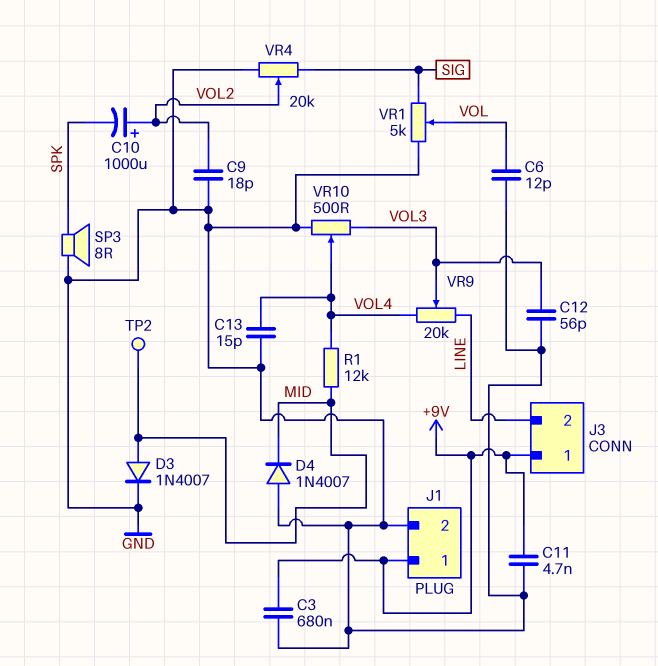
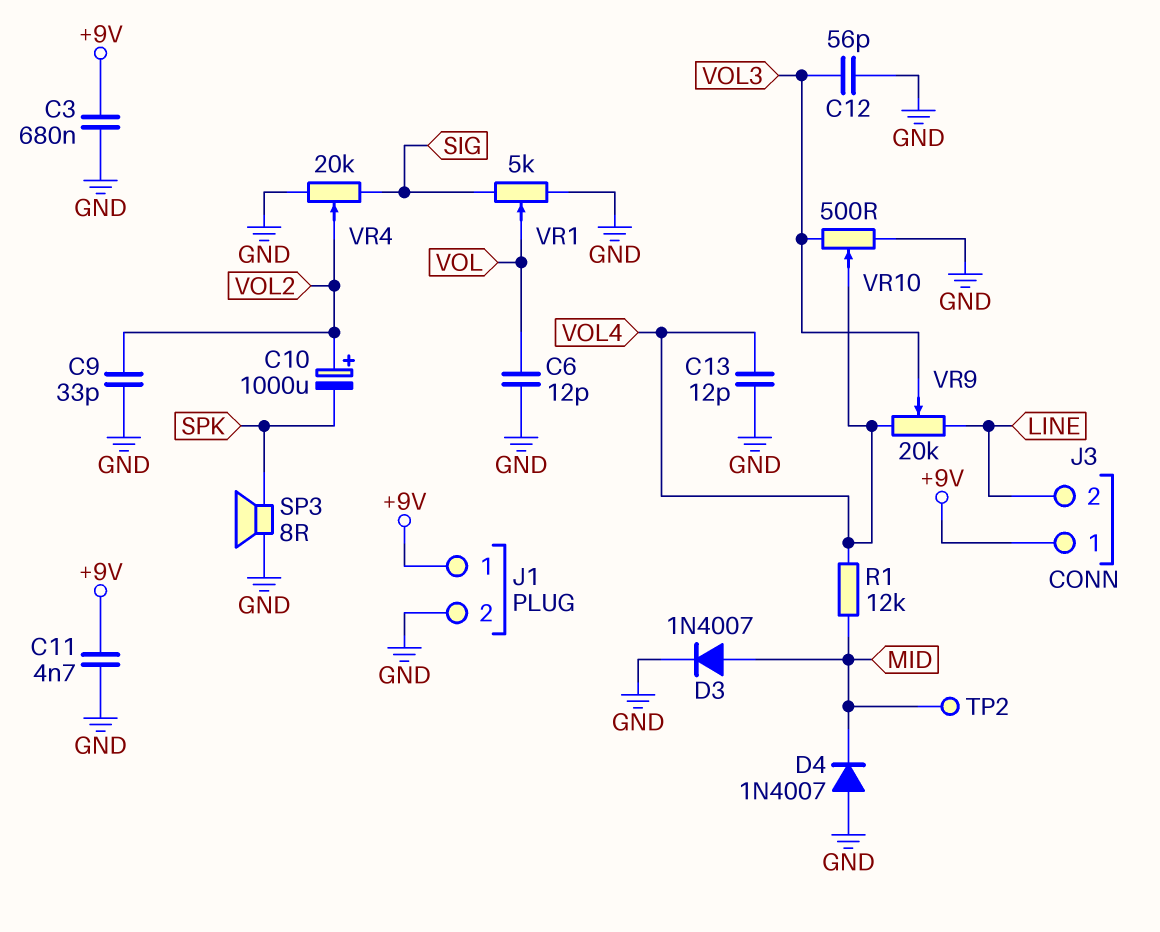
C9: 18pF (GND, VOL2) -> 33pF (GND, VOL2)
C13: 15pF (GND, VOL4) -> 12pF (GND, VOL4)

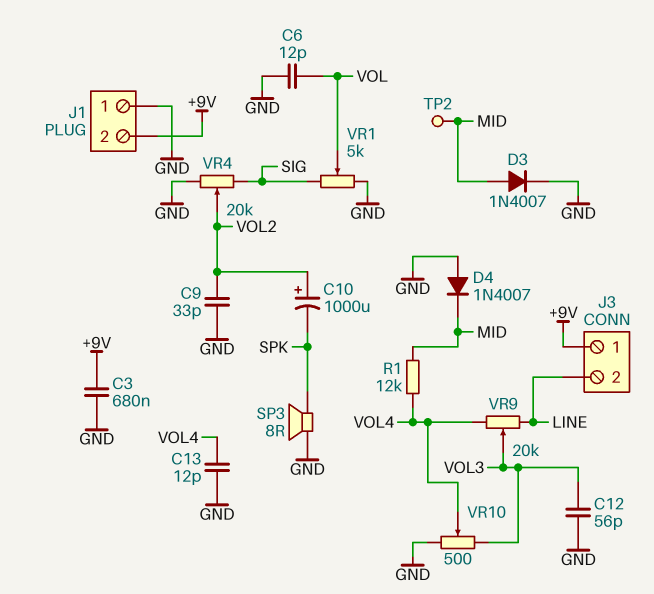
C11: 4.7nF (+9V, GND) -> none
J1 pin 1: +9V -> GND
J1 pin 2: GND -> +9V

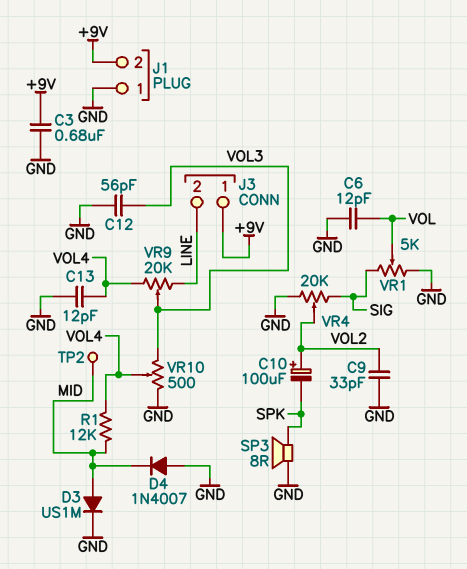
C10: 1000uF (plus VOL2, minus SPK) -> 100uF (plus VOL2, minus SPK)
D3: diode 1N4007 (A MID, K GND) -> diode US1M (A MID, K GND)

